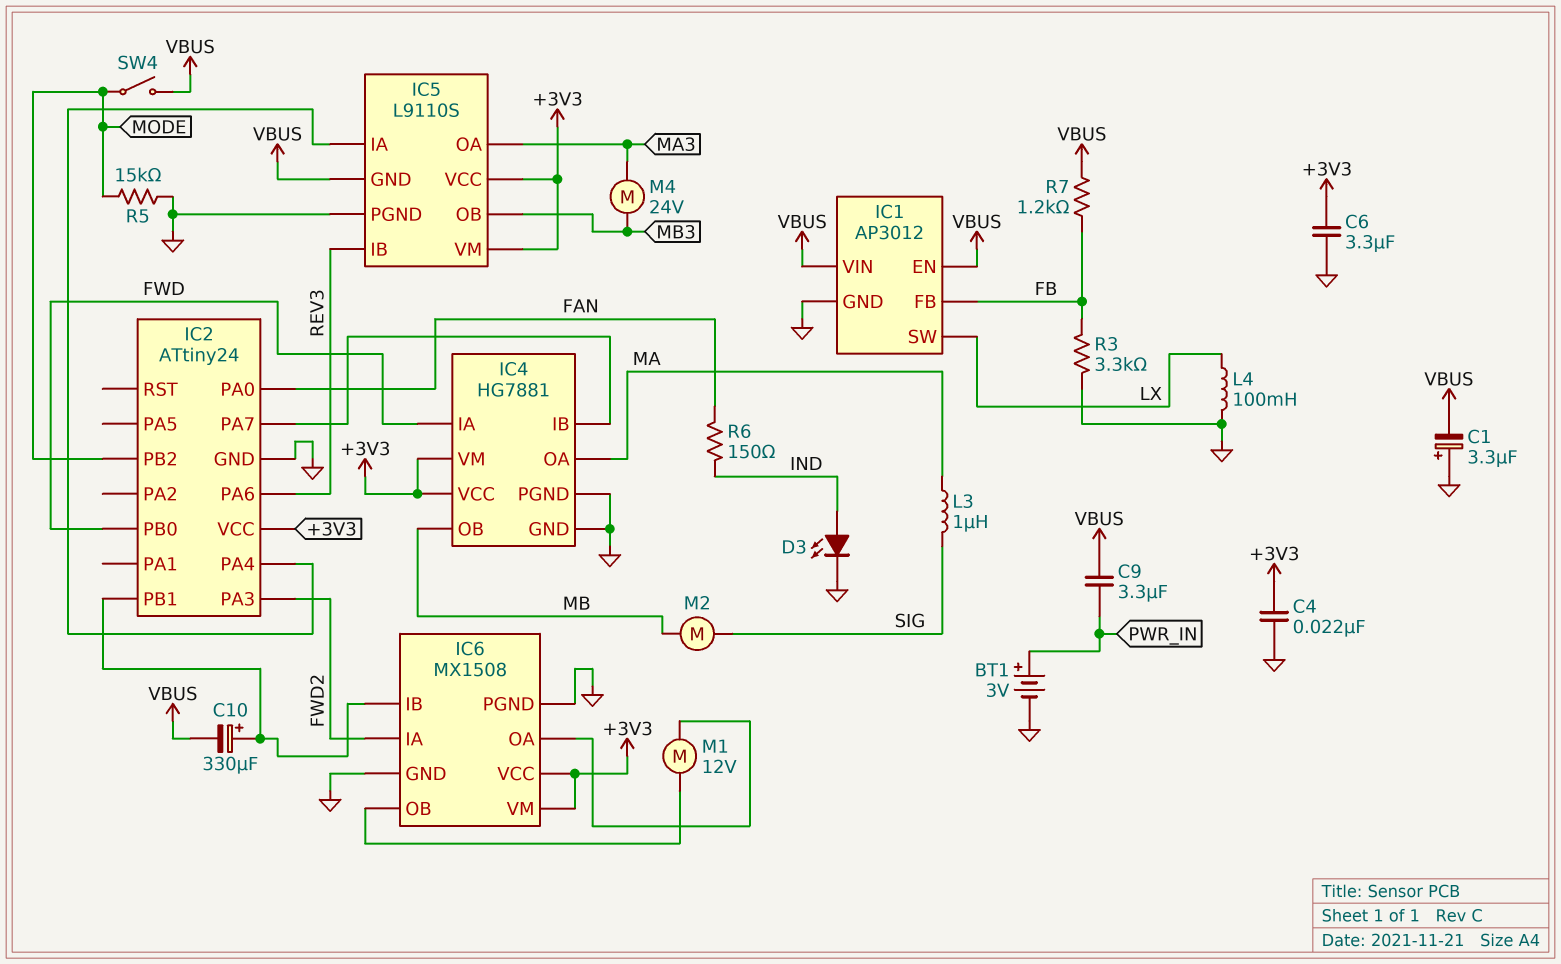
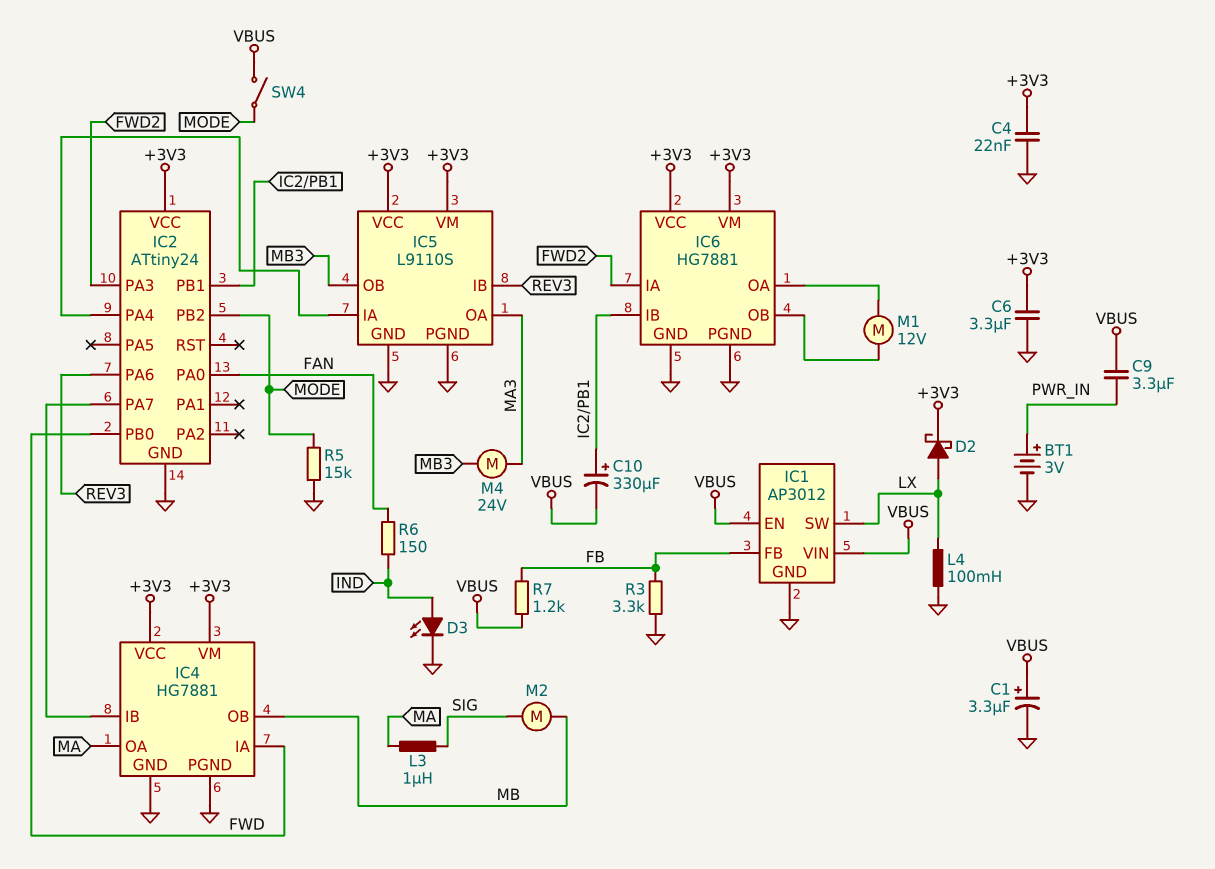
C1: 3.3uF (plus GND, minus VBUS) -> 3.3uF (plus VBUS, minus GND)
D2: none -> schottky (A LX, K +3V3)
IC5 pin GND: VBUS -> GND
IC6: MX1508 -> HG7881

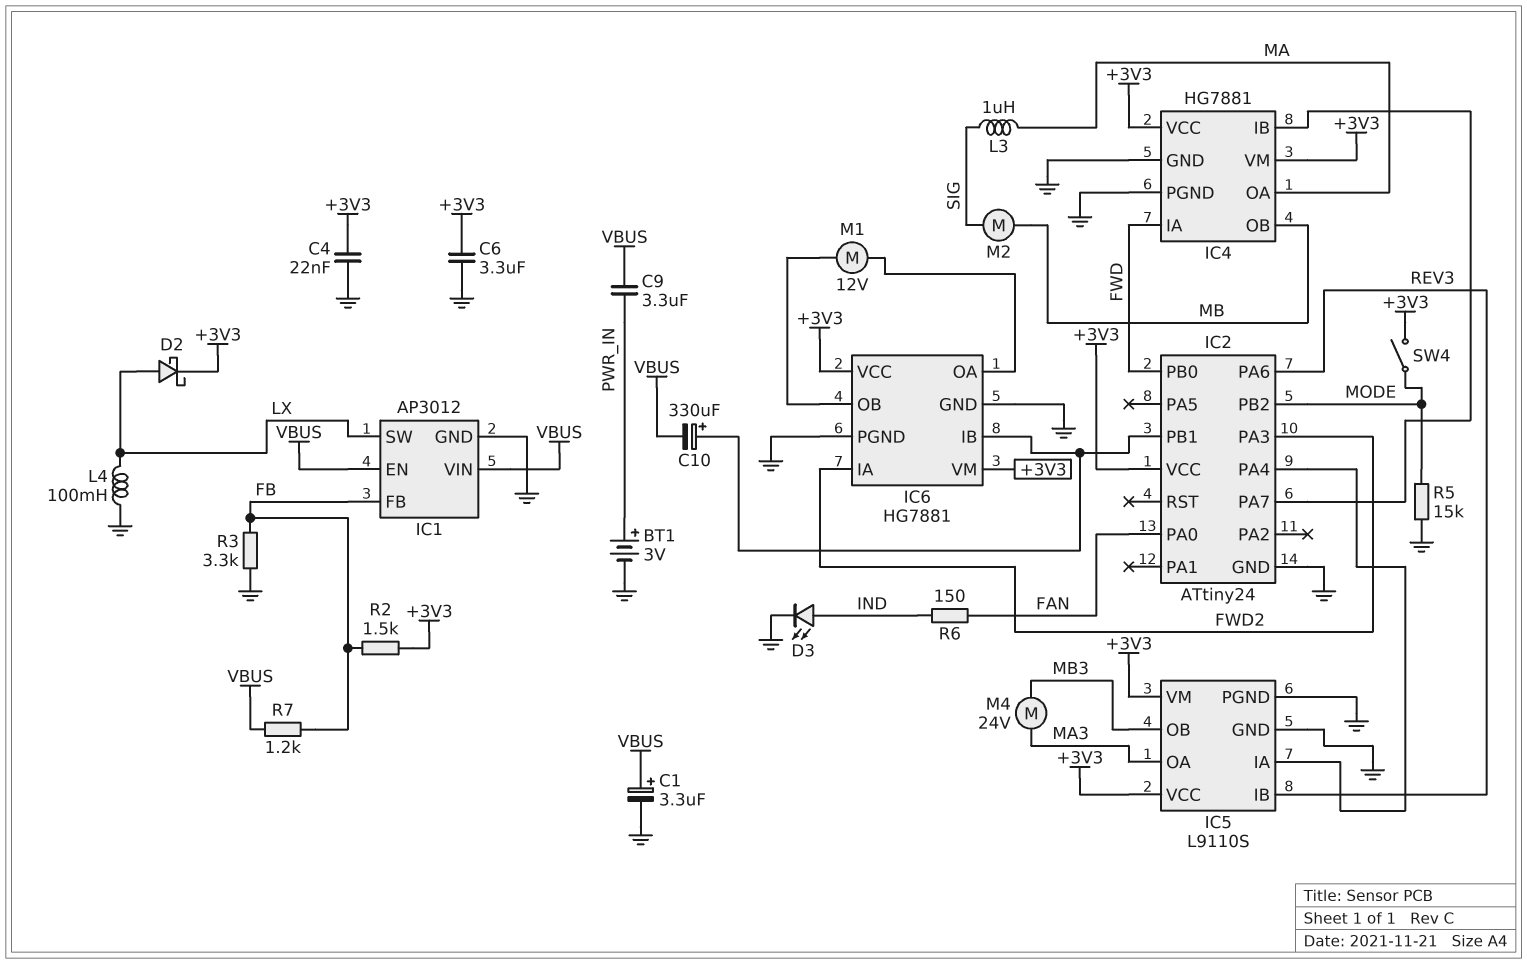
R2: none -> 1.5k (+3V3, FB)
SW4: switch (MODE, VBUS) -> switch (+3V3, MODE)

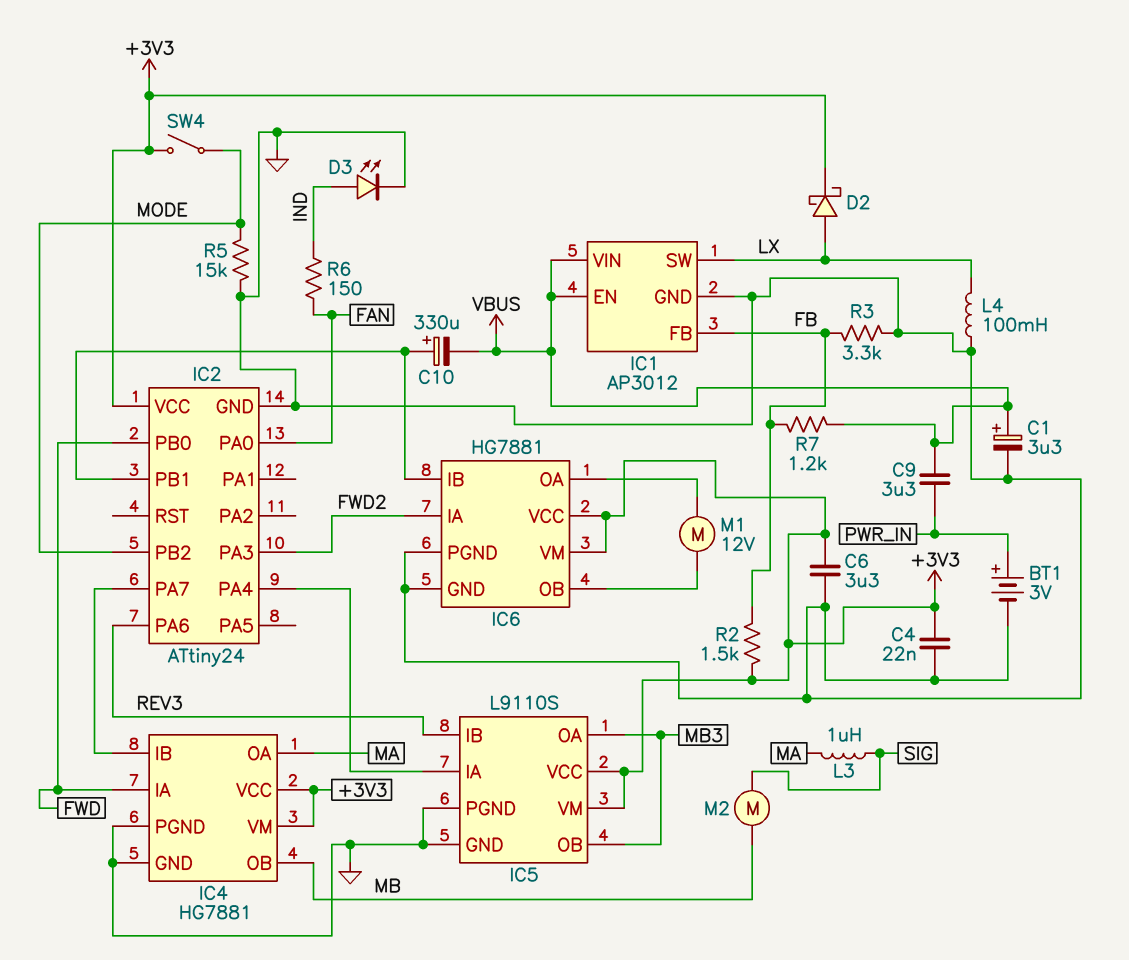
IC5 pin OA: MA3 -> MB3
M4: motor 24V (MA3, MB3) -> none

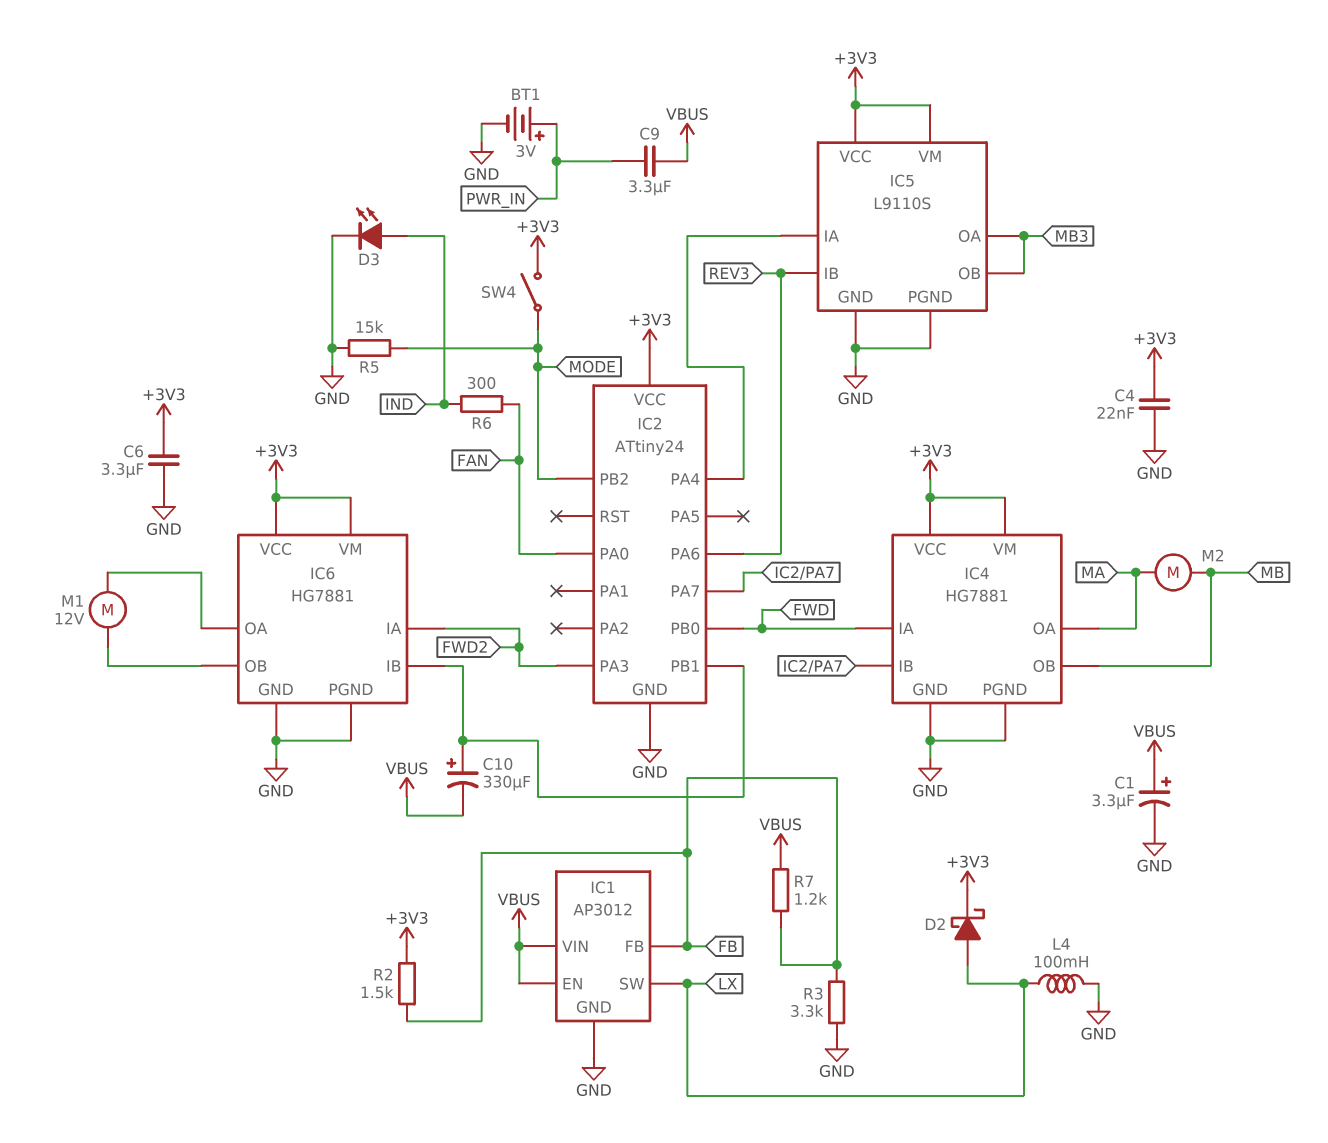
L3: 1uH (MA, SIG) -> none
M2: motor (MB, SIG) -> motor (MA, MB)
R6: 150 (FAN, IND) -> 300 (FAN, IND)

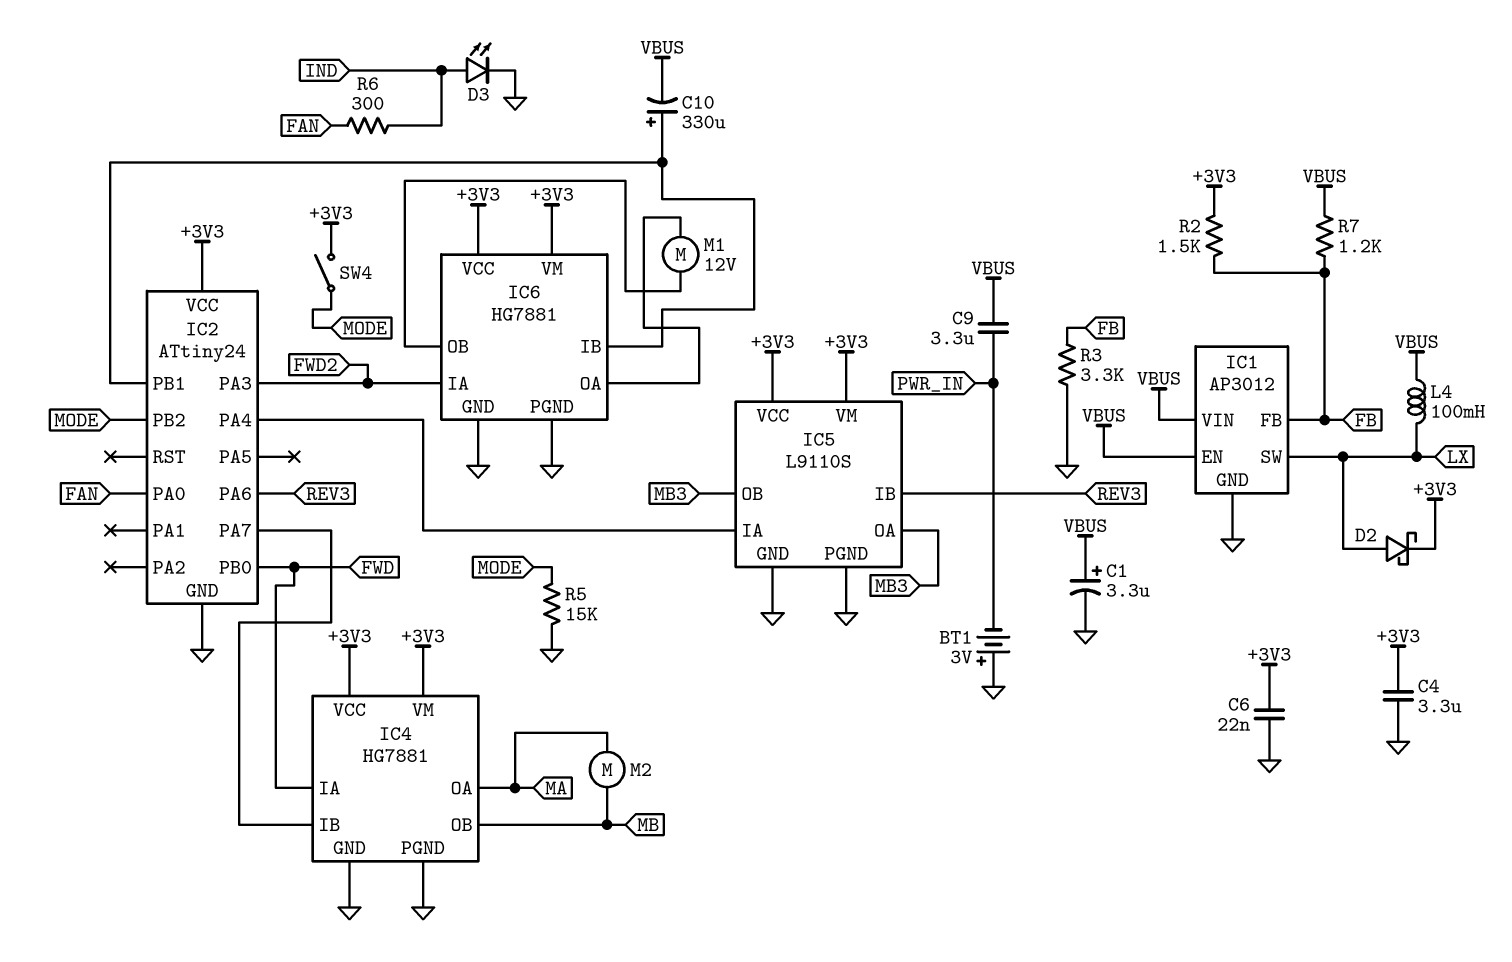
BT1: 3V (plus PWR_IN, minus GND) -> 3V (plus GND, minus PWR_IN)
C4: 22nF (+3V3, GND) -> 3.3uF (+3V3, GND)
C6: 3.3uF (+3V3, GND) -> 22nF (+3V3, GND)
L4: 100mH (GND, LX) -> 100mH (LX, VBUS)

